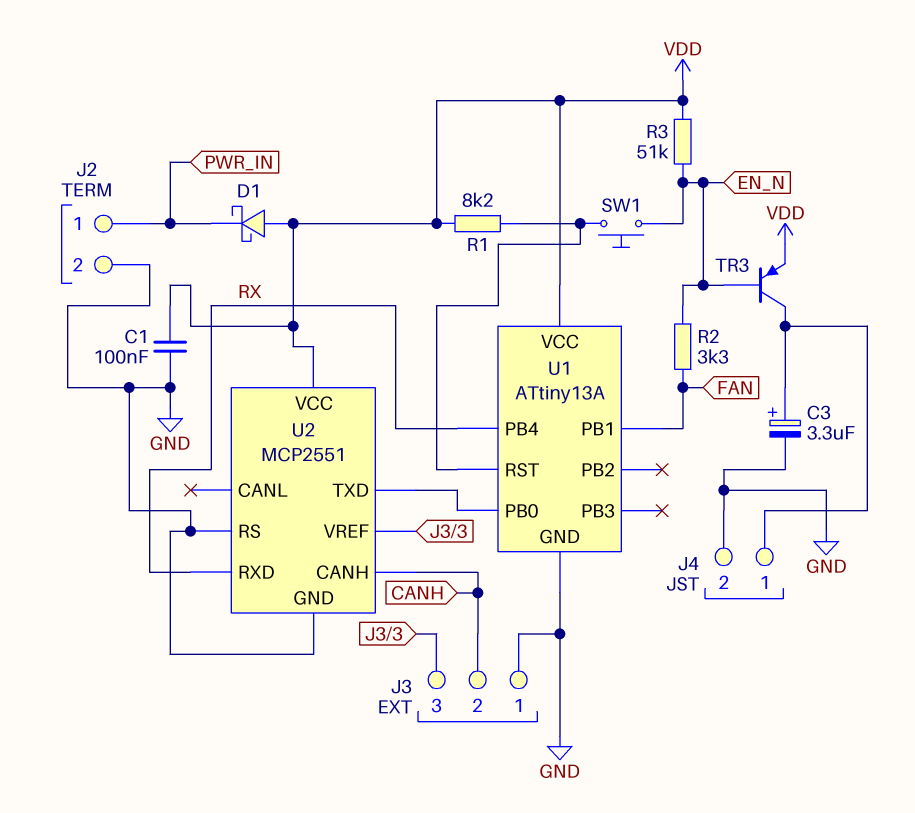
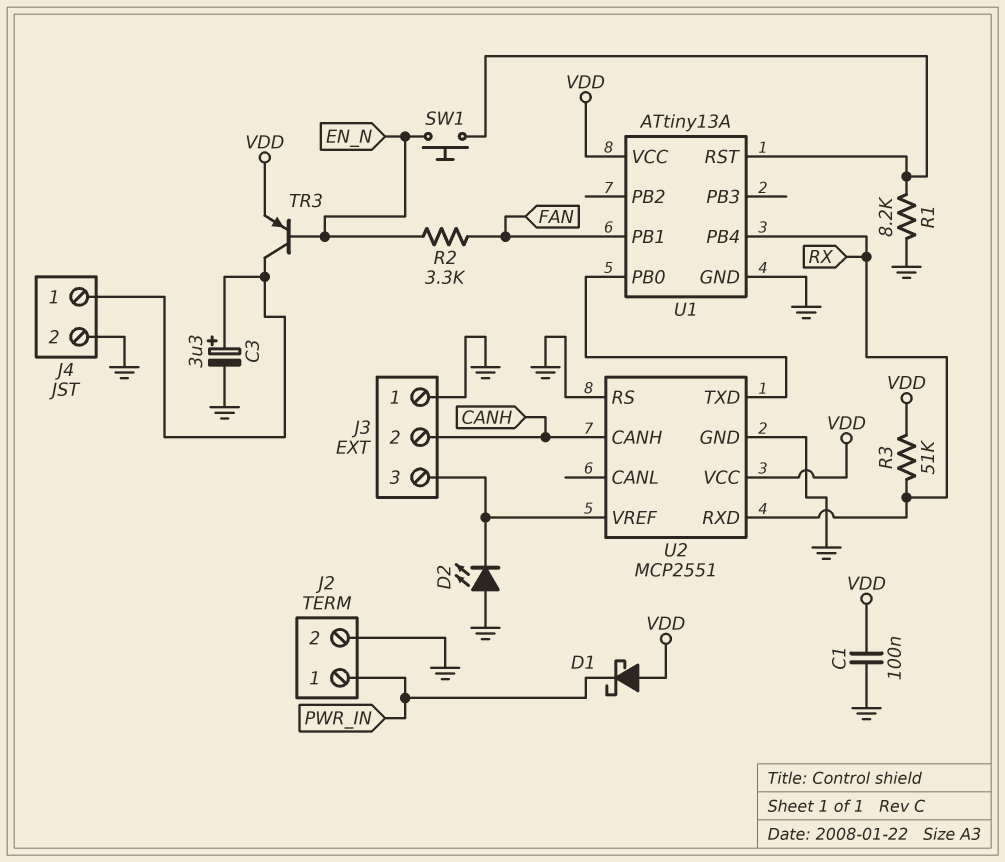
D2: none -> LED (A GND, K J3/3)
R1: 8.2k (U1/RST, VDD) -> 8.2k (GND, U1/RST)
R3: 51k (EN_N, VDD) -> 51k (RX, VDD)

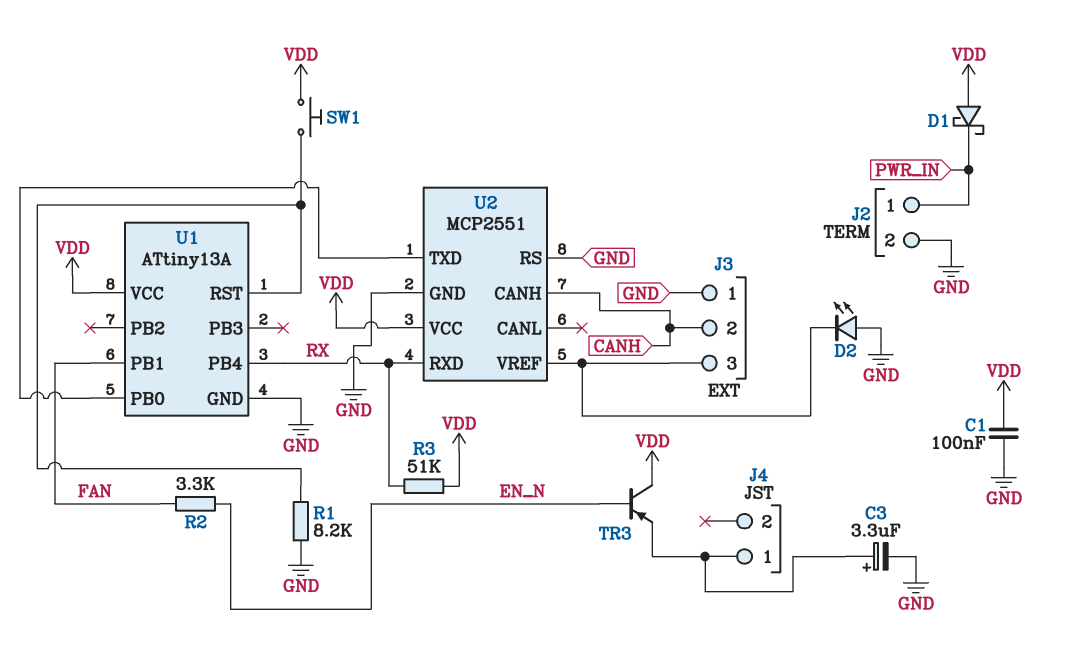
J4 pin 2: GND -> none
SW1: button (EN_N, U1/RST) -> button (U1/RST, VDD)
TR3: PNP (B EN_N, C J4/1, E VDD) -> PNP (B EN_N, C VDD, E J4/1)

